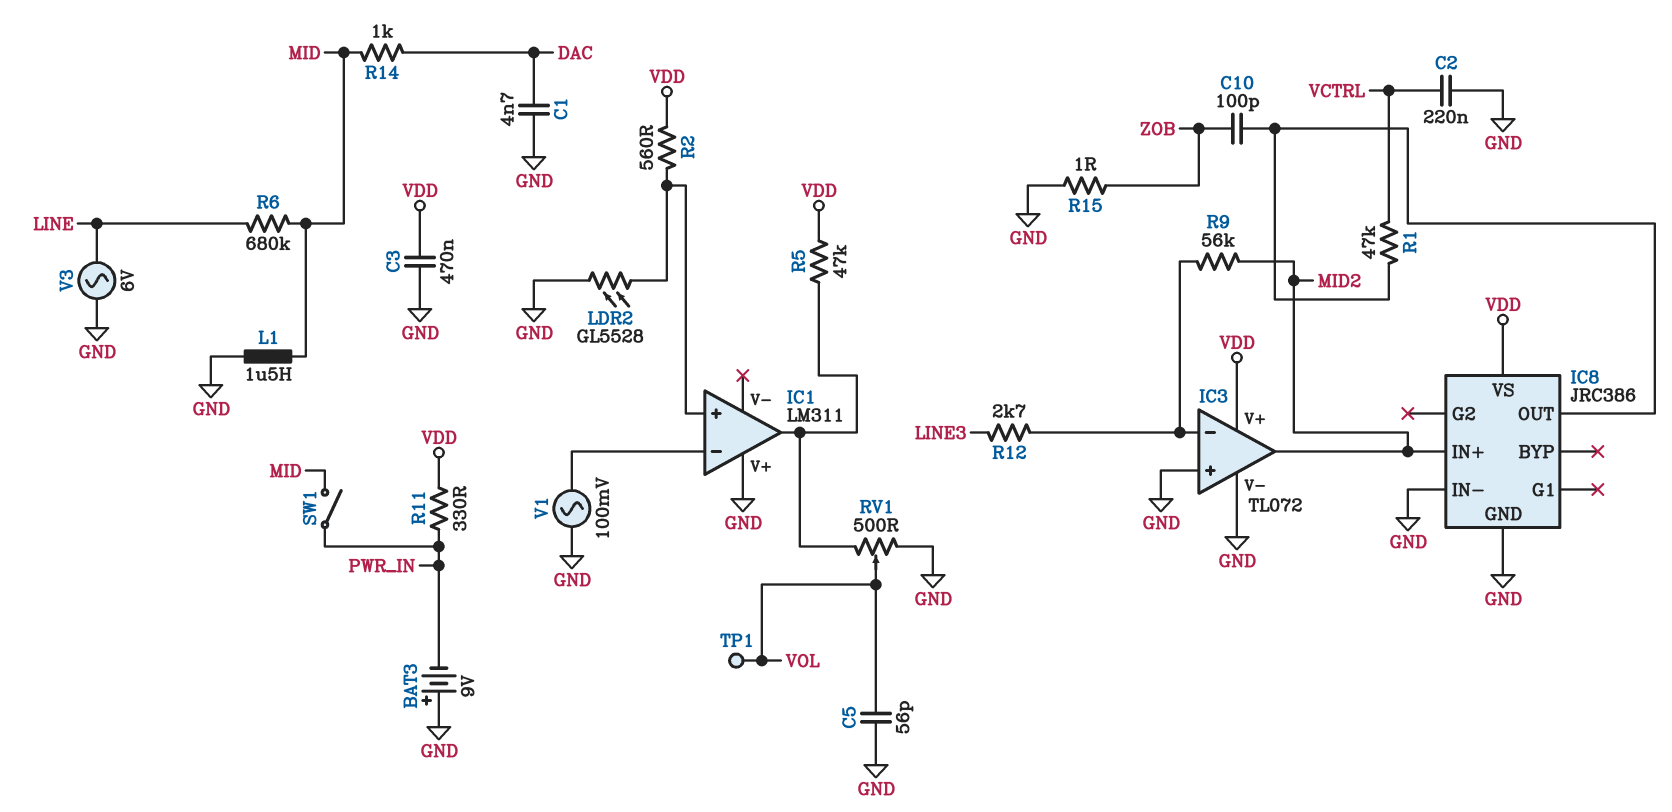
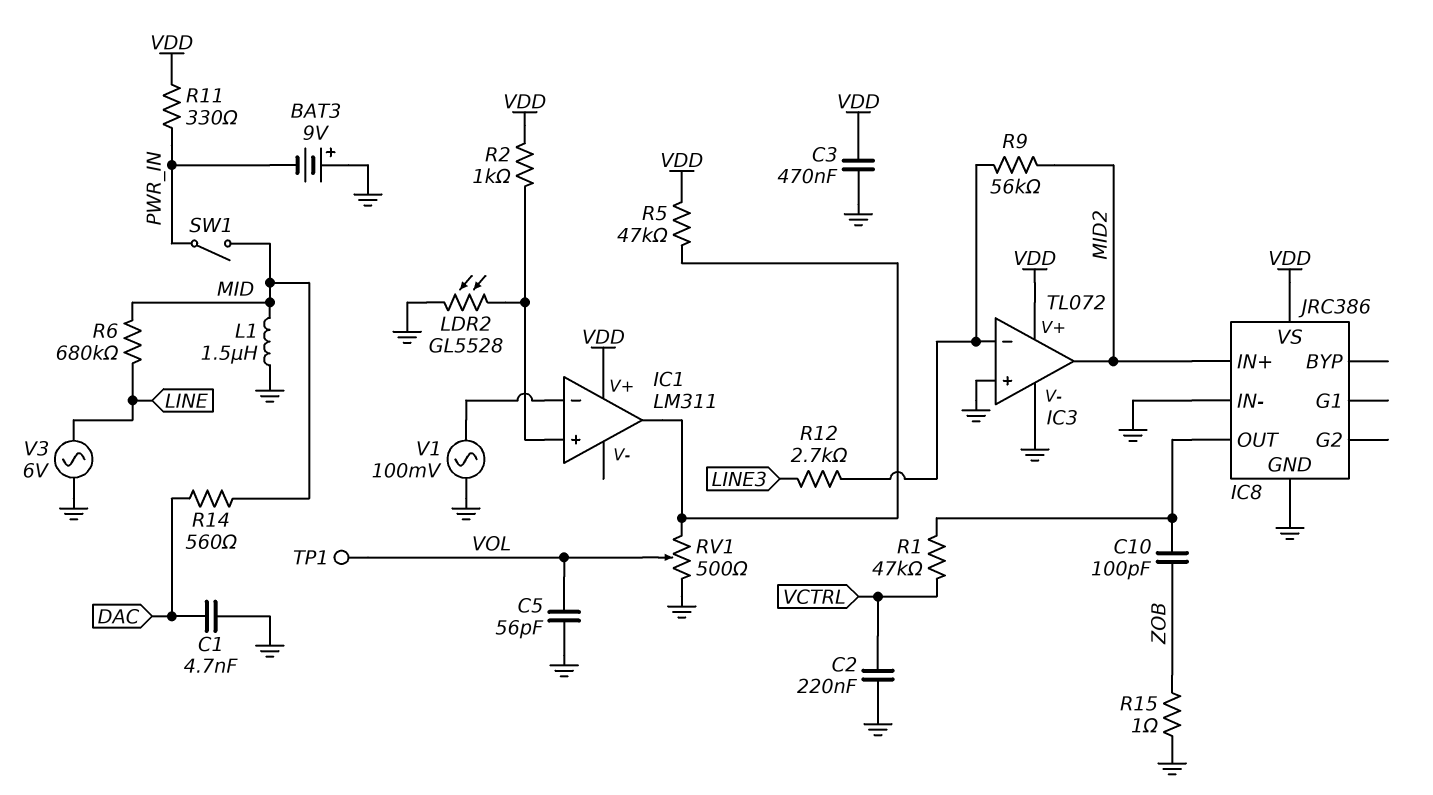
IC1 pin V+: GND -> VDD
R2: 560 (IC1/in+, VDD) -> 1k (IC1/in+, VDD)
R14: 1k (DAC, MID) -> 560 (DAC, MID)

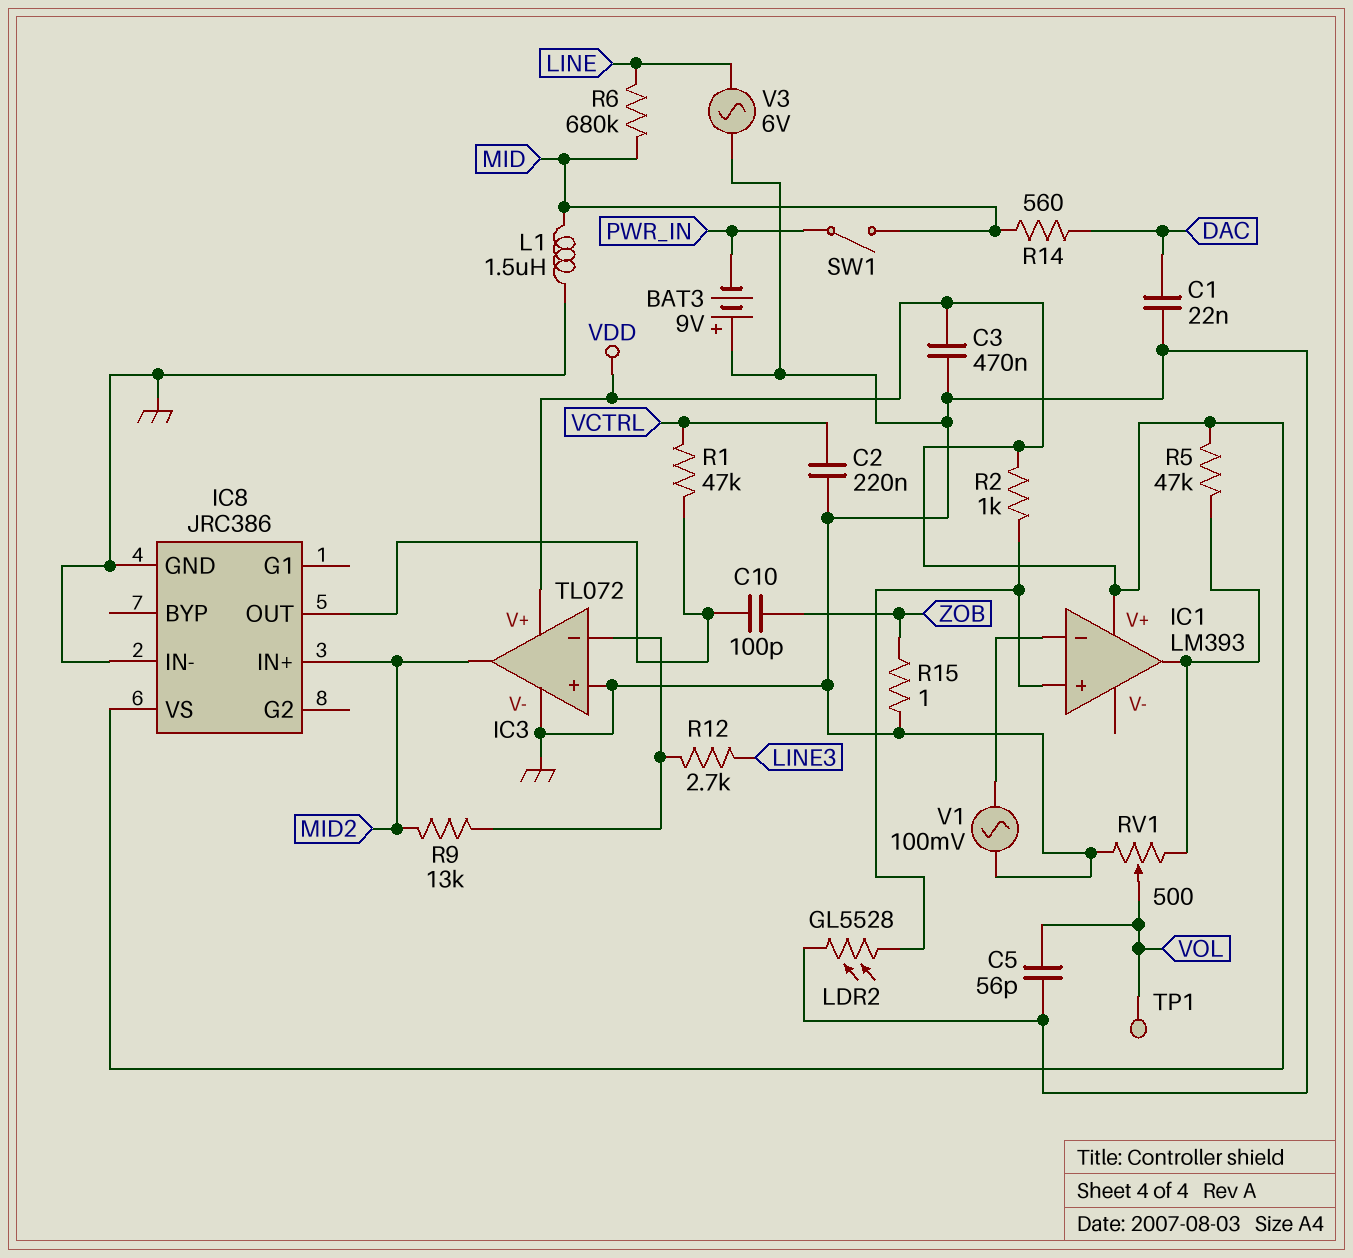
C1: 4.7nF (DAC, GND) -> 22nF (DAC, GND)
IC1: LM311 -> LM393
R9: 56k (IC3/in-, MID2) -> 13k (IC3/in-, MID2)
R11: 330 (PWR_IN, VDD) -> none

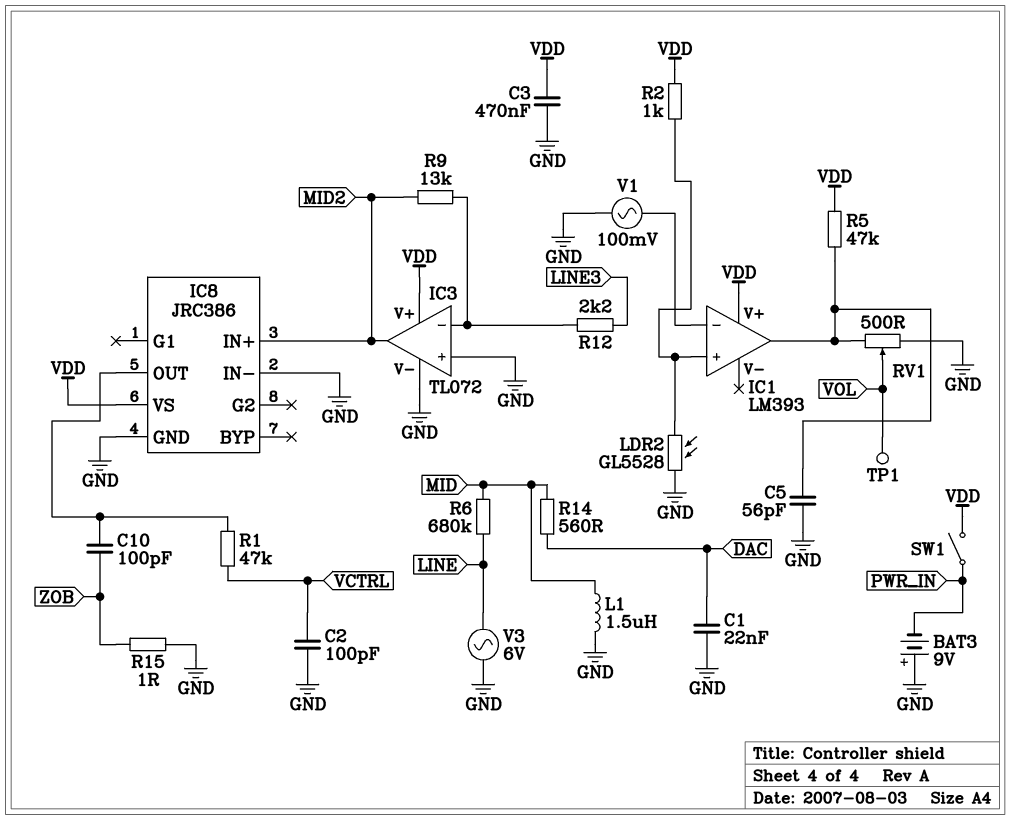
C2: 220nF (GND, VCTRL) -> 100pF (GND, VCTRL)
C5: 56pF (GND, VOL) -> 56pF (GND, IC1/out)
R12: 2.7k (IC3/in-, LINE3) -> 2.2k (IC3/in-, LINE3)
SW1: switch (MID, PWR_IN) -> switch (PWR_IN, VDD)

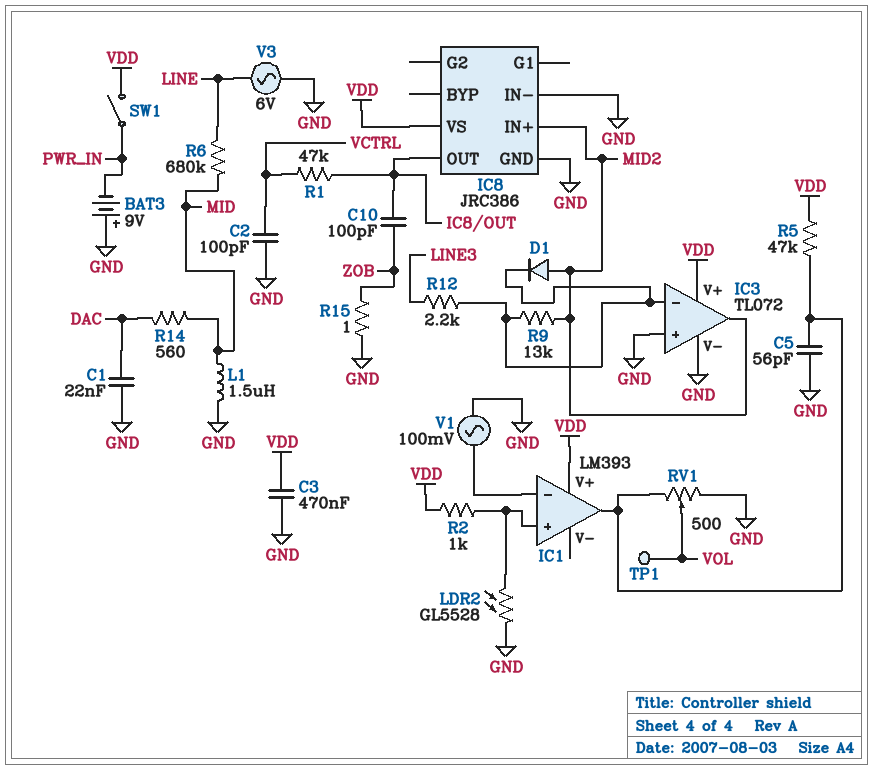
D1: none -> diode (A MID2, K IC3/in-)

